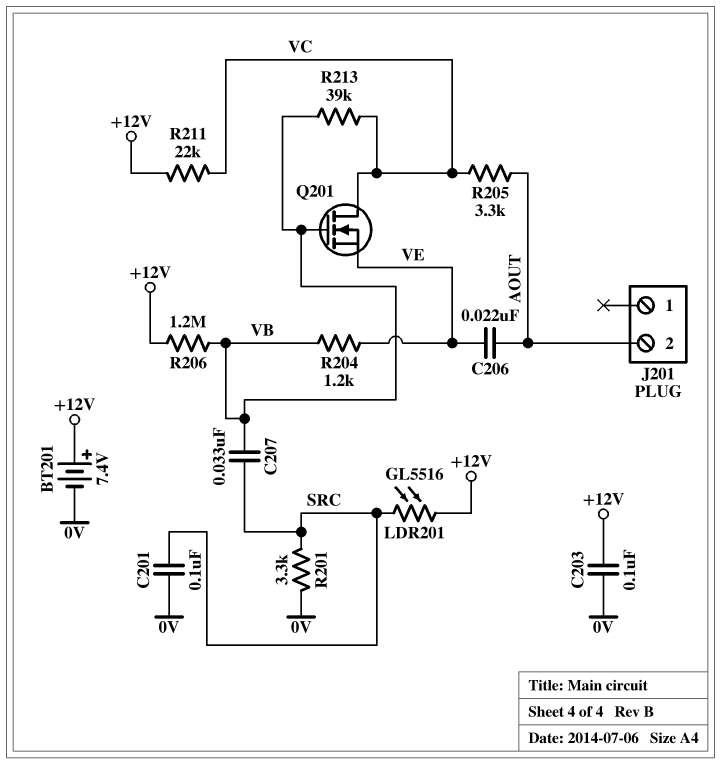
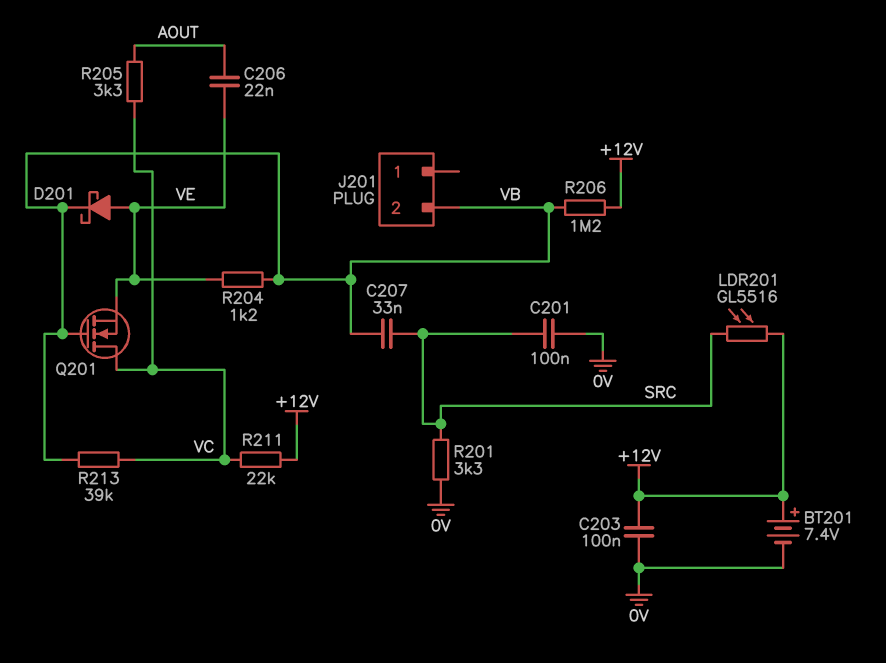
D201: none -> schottky (A VE, K VB)
J201 pin 2: AOUT -> VB

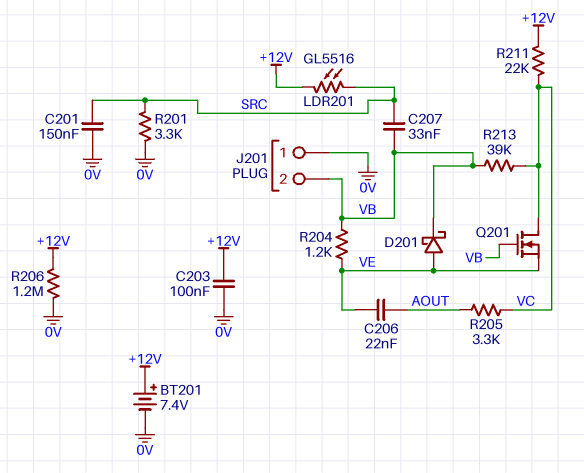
C201: 100nF (0V, SRC) -> 150nF (0V, SRC)
J201 pin 1: none -> 0V
R206: 1.2M (+12V, VB) -> 1.2M (+12V, 0V)

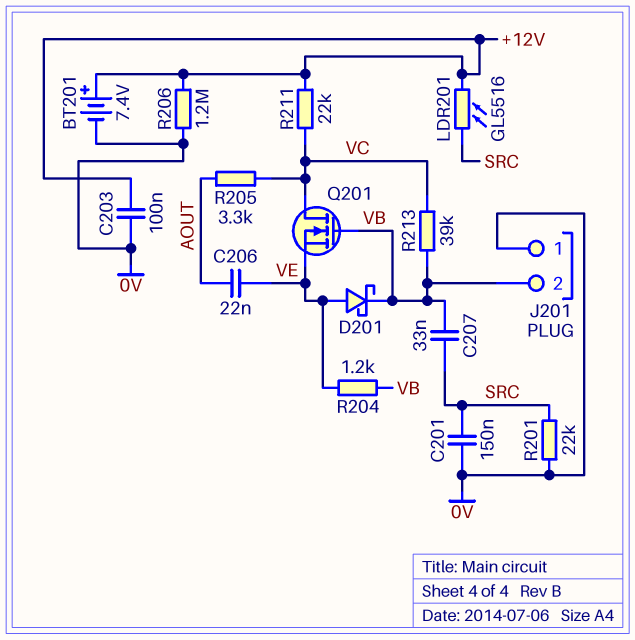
R201: 3.3k (0V, SRC) -> 22k (0V, SRC)

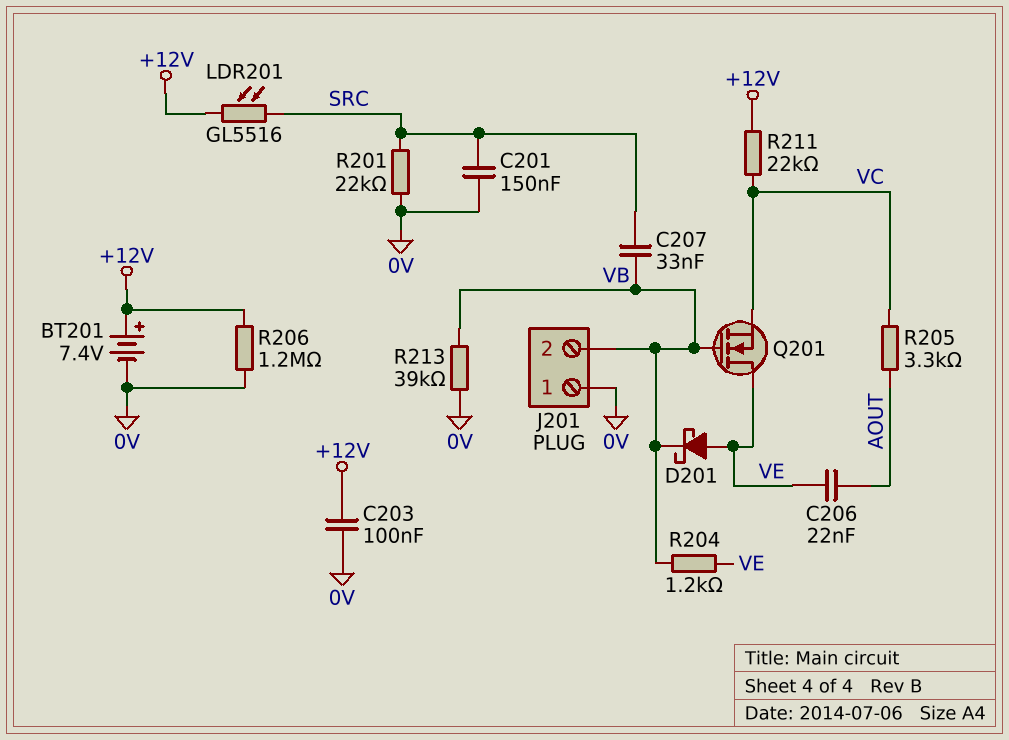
Q201: NMOS (G VB, D VC, S VE) -> NMOS (G VB, D VE, S VC)
R213: 39k (VB, VC) -> 39k (0V, VB)

